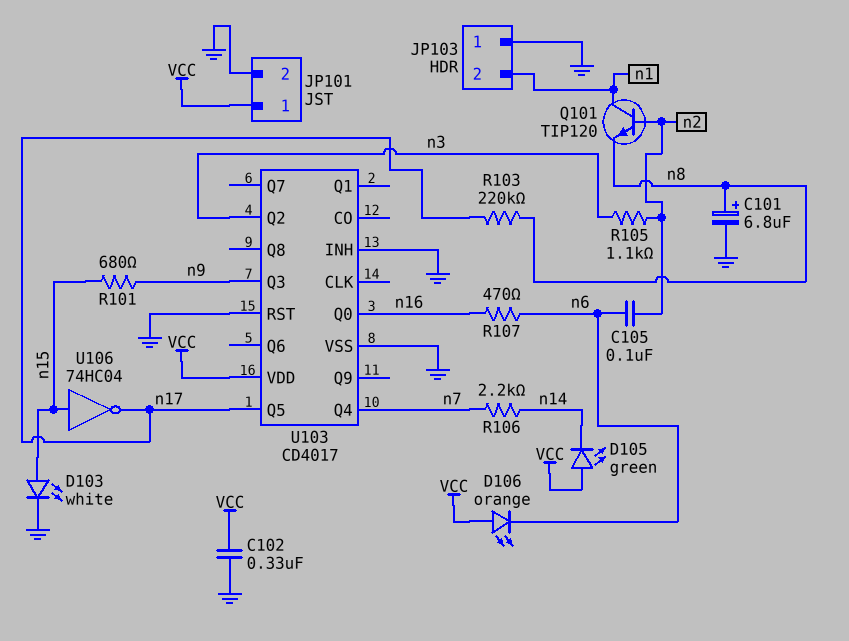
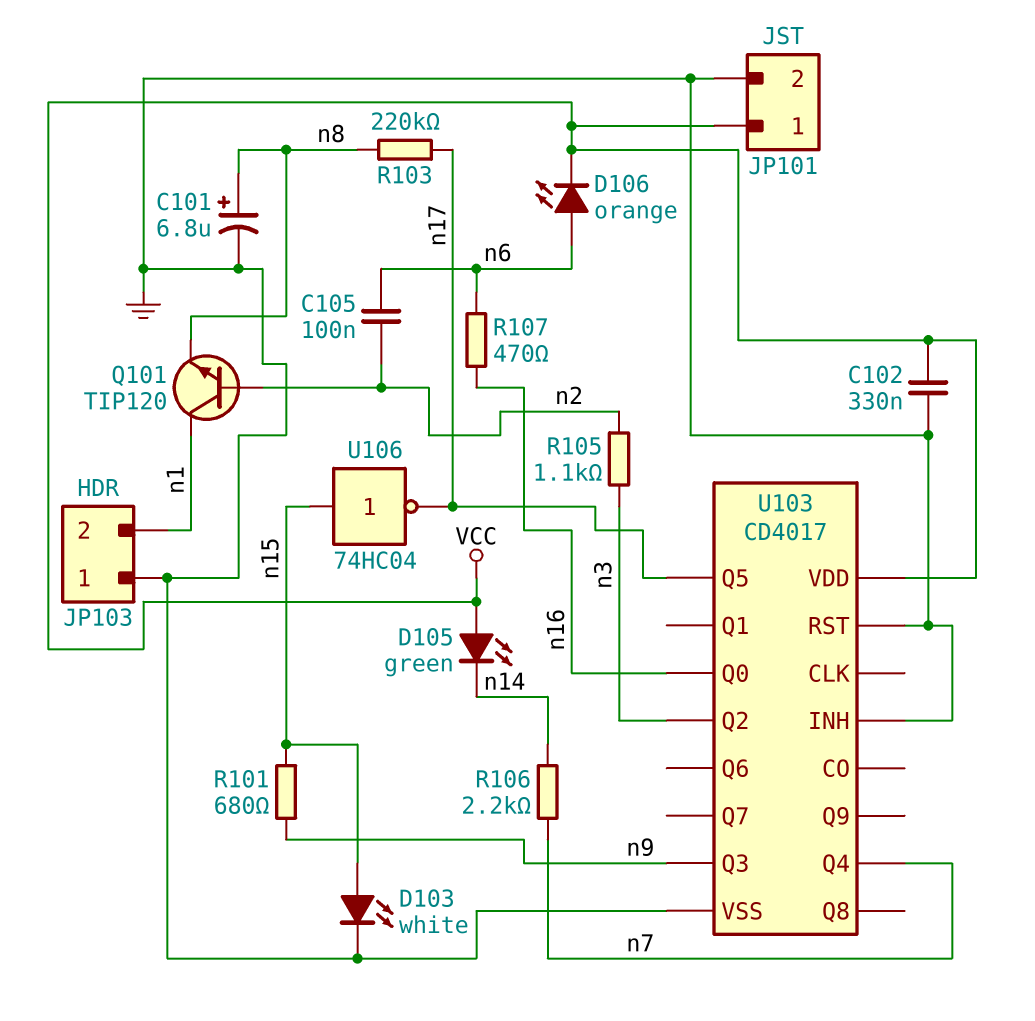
D106: LED orange (A VCC, K n6) -> LED orange (A n6, K VCC)

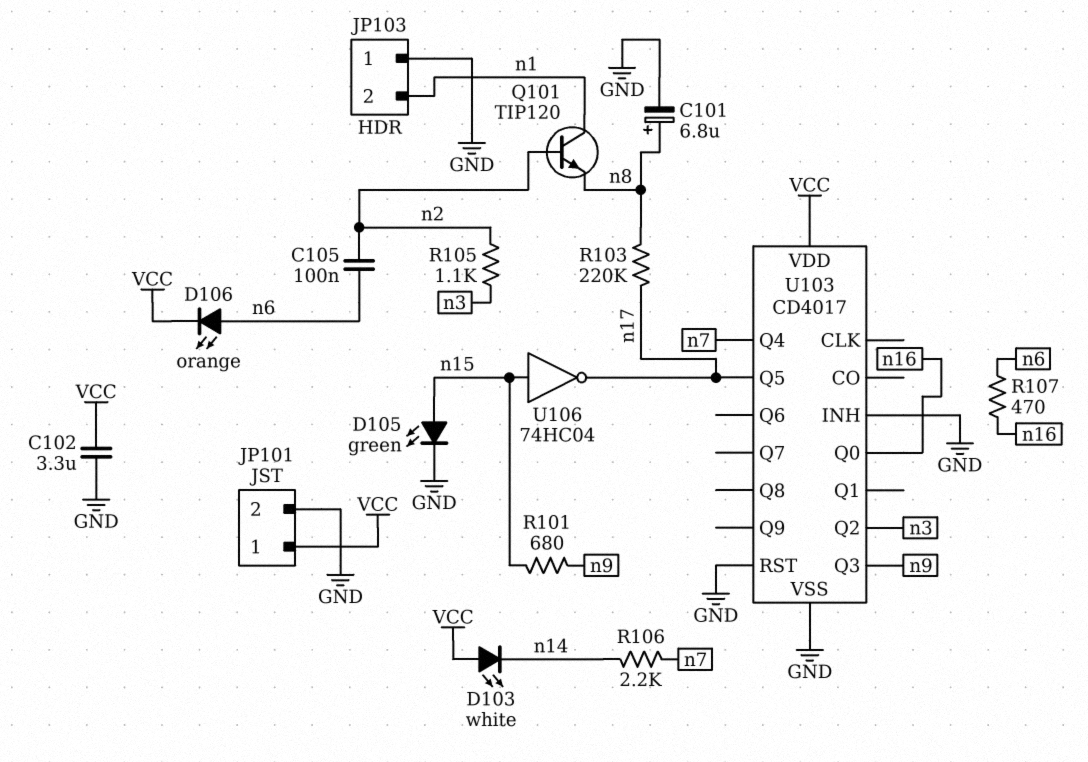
C102: 330nF (GND, VCC) -> 3.3uF (GND, VCC)
D103: LED white (A n15, K GND) -> LED white (A VCC, K n14)
D105: LED green (A VCC, K n14) -> LED green (A n15, K GND)

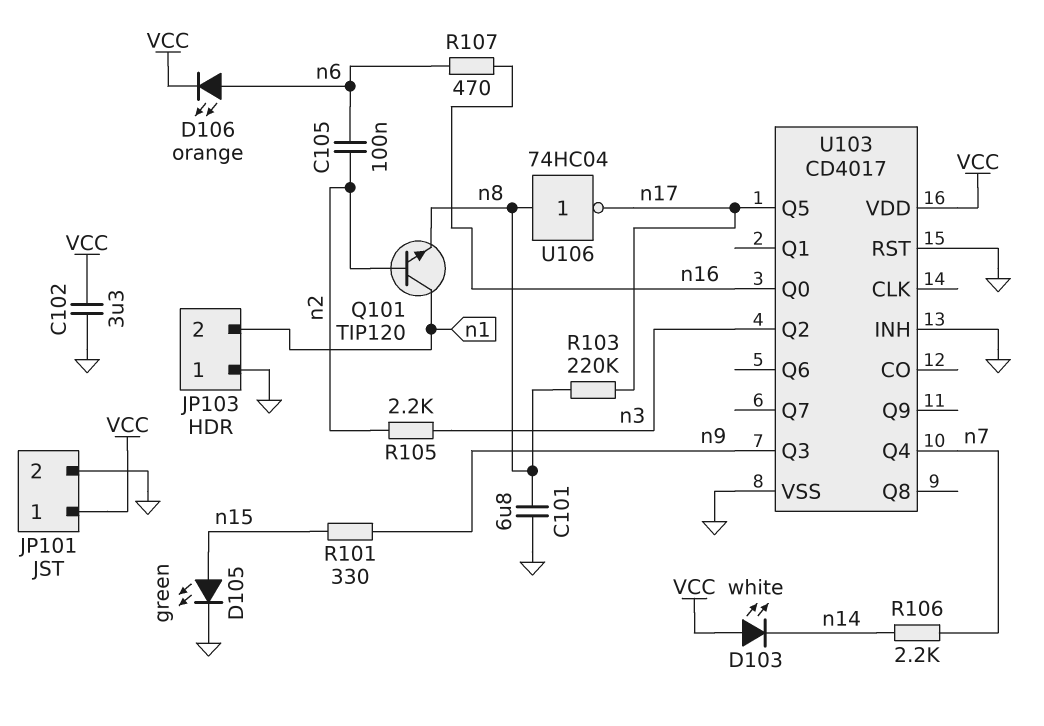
C101: 6.8uF (plus n8, minus GND) -> 6.8uF (GND, n8)
R101: 680 (n9, n15) -> 330 (n9, n15)
R105: 1.1k (n2, n3) -> 2.2k (n2, n3)
U106: NOT 74HC04 (in n15, out n17) -> NOT 74HC04 (in n8, out n17)

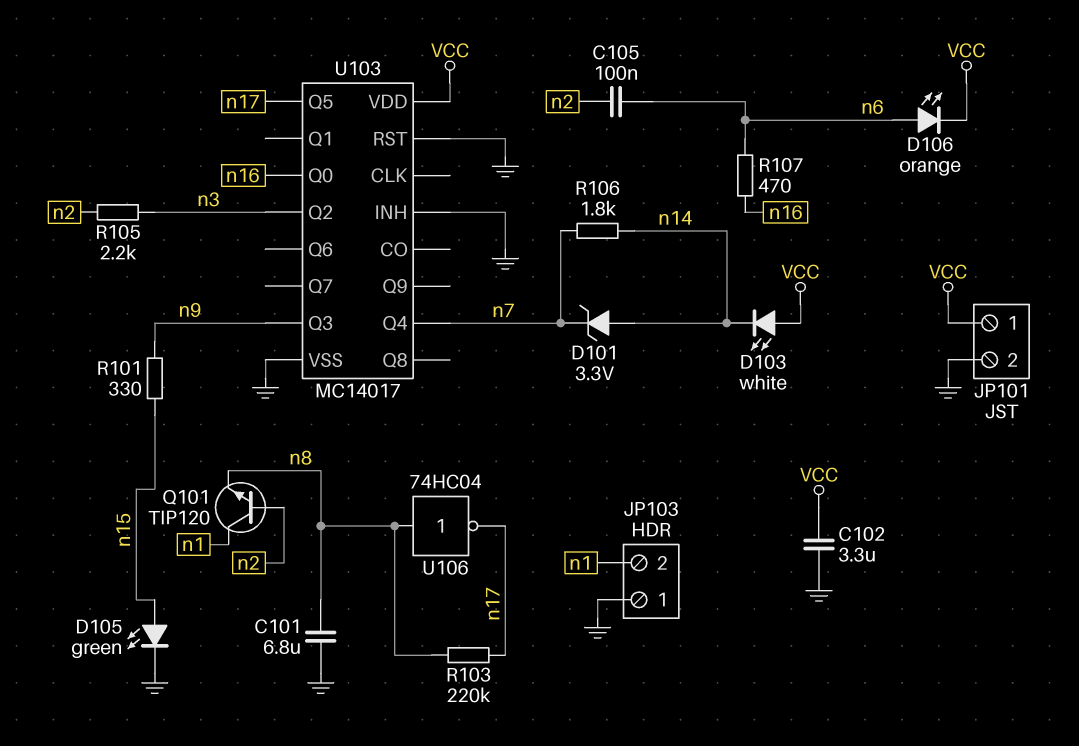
D101: none -> zener 3.3V (A n14, K n7)
R106: 2.2k (n7, n14) -> 1.8k (n7, n14)
U103: CD4017 -> MC14017

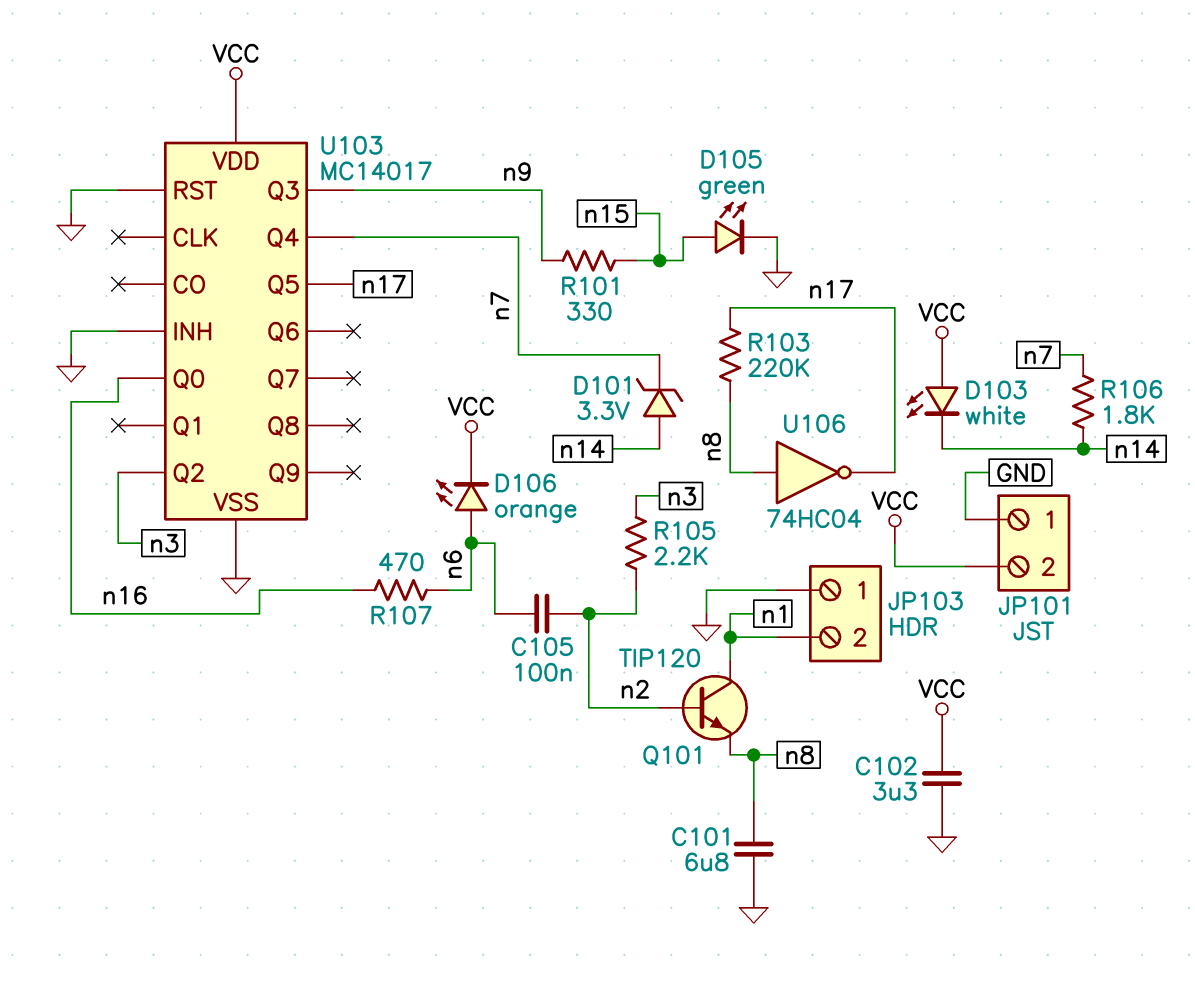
JP101 pin 1: VCC -> GND
JP101 pin 2: GND -> VCC

